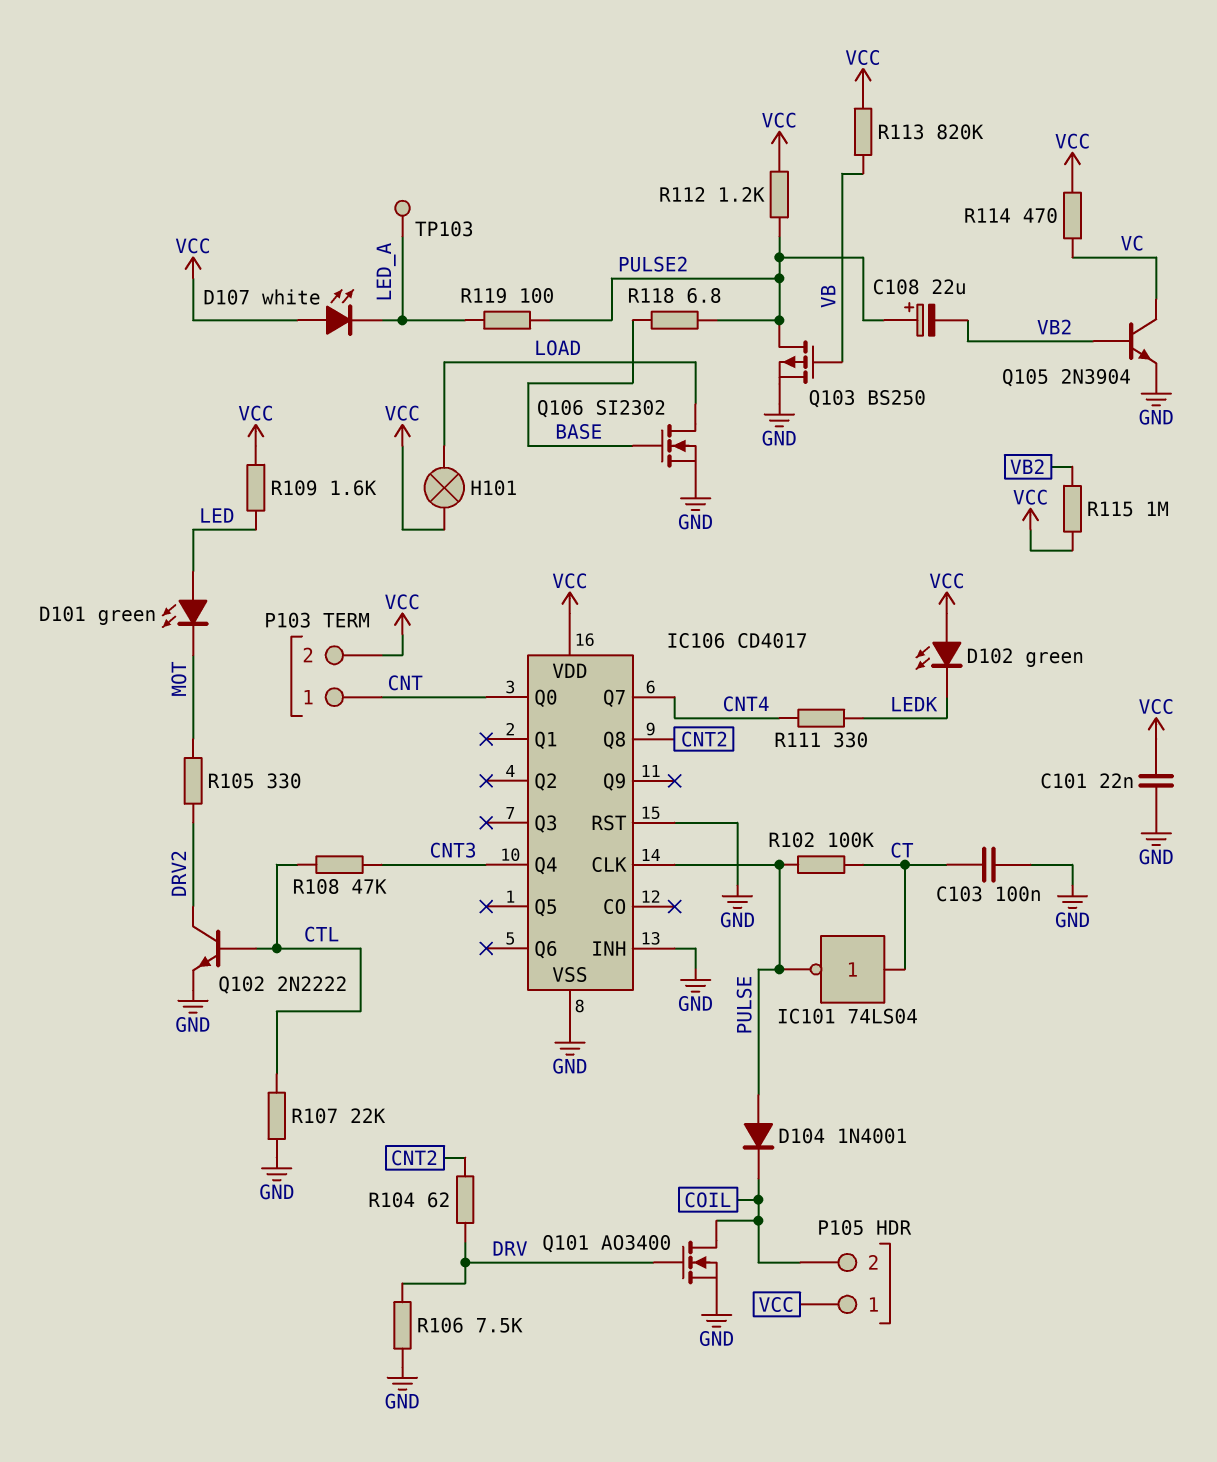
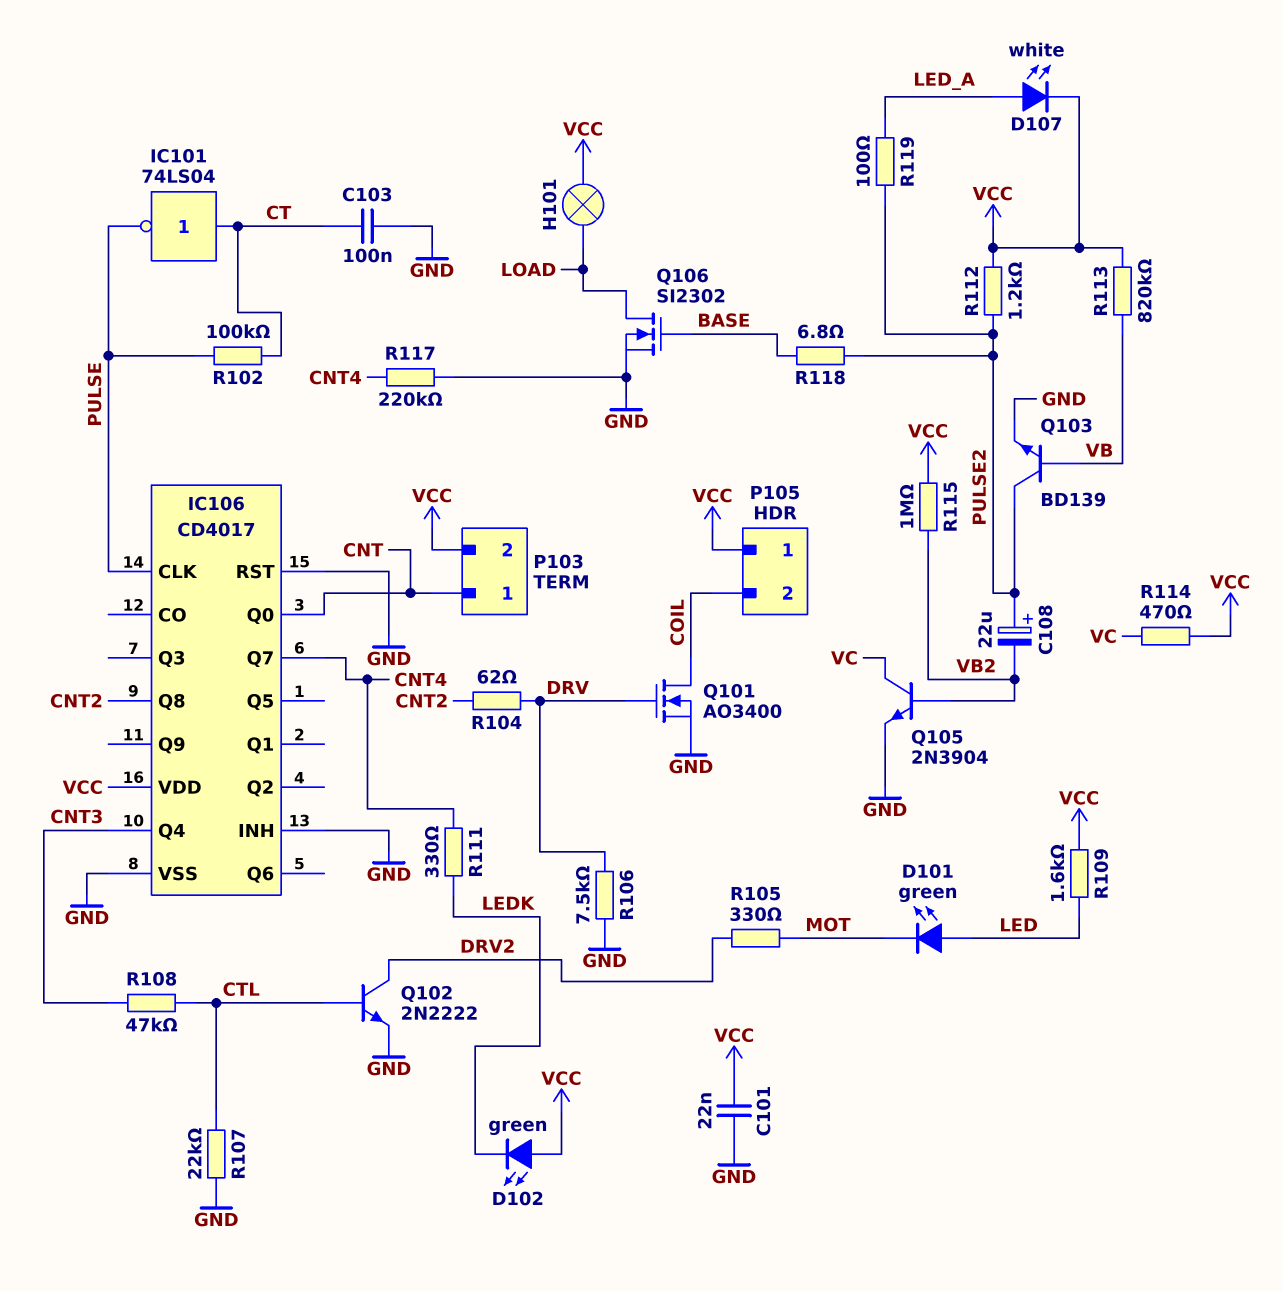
D104: diode 1N4001 (A PULSE, K COIL) -> none
D107: LED white (A VCC, K LED_A) -> LED white (A LED_A, K VCC)
Q103: PMOS BS250 (G VB, D PULSE2, S GND) -> NPN BD139 (B VB, C PULSE2, E GND)
R117: none -> 220k (CNT4, GND)
TP103: test point (LED_A) -> none

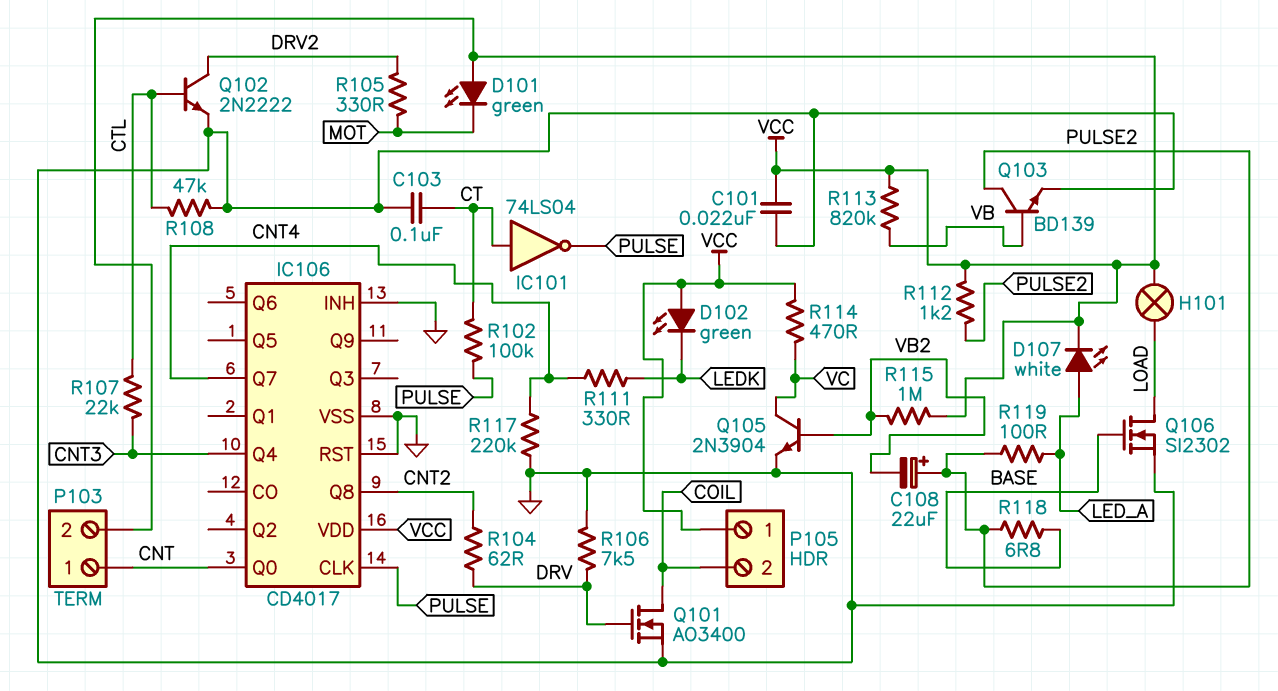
D101: LED green (A LED, K MOT) -> LED green (A VCC, K MOT)
R107: 22k (CTL, GND) -> 22k (CNT3, CTL)
R108: 47k (CNT3, CTL) -> 47k (CTL, GND)
R109: 1.6k (LED, VCC) -> none

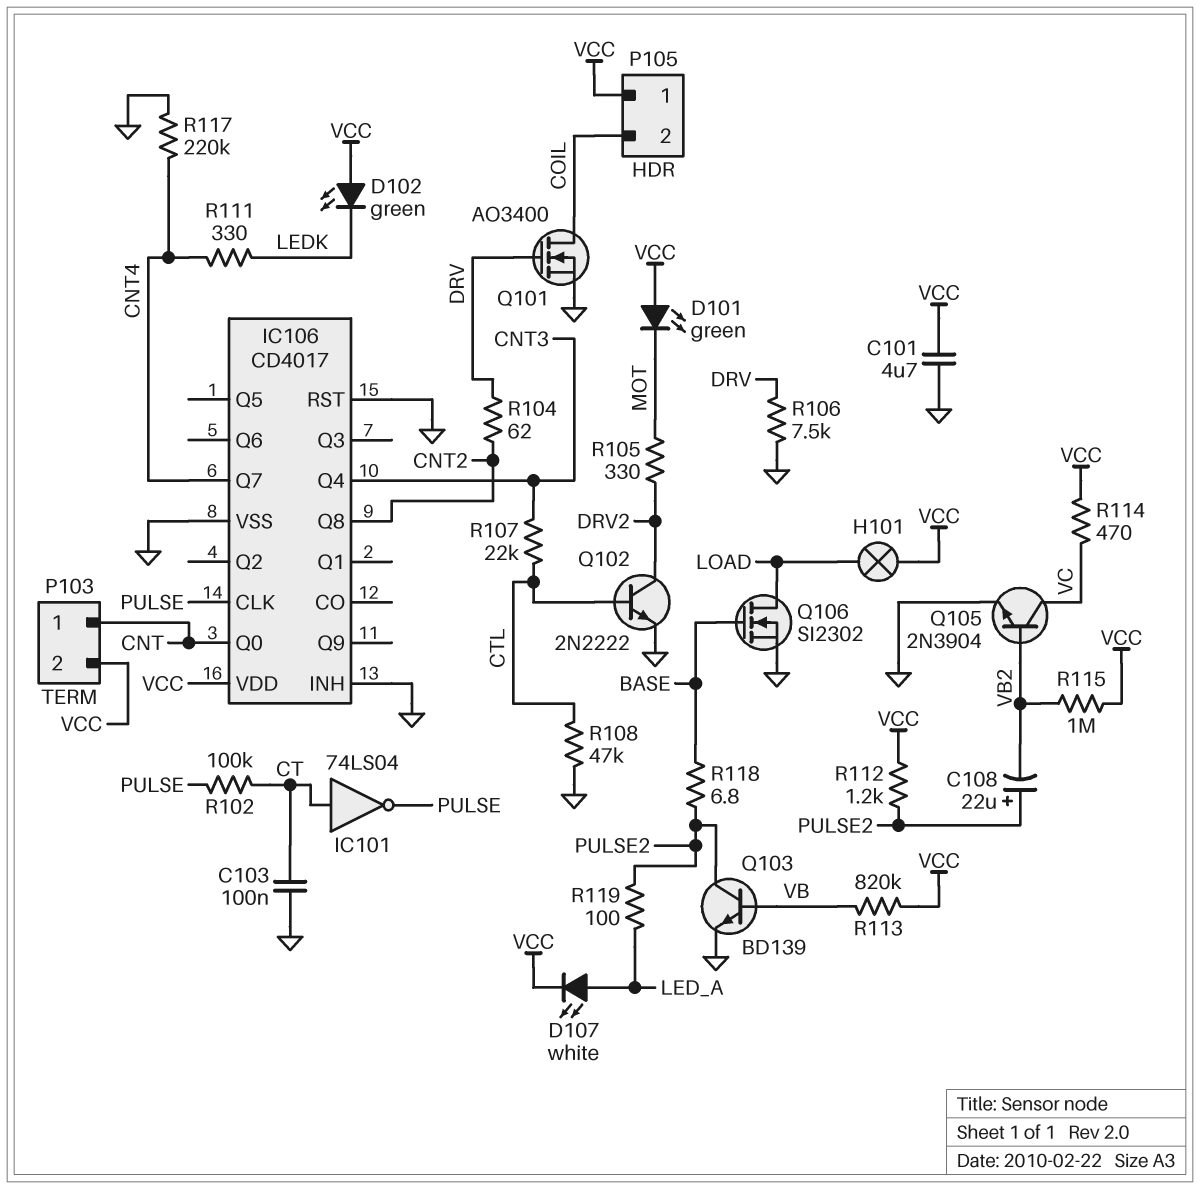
C101: 22nF (GND, VCC) -> 4.7uF (GND, VCC)

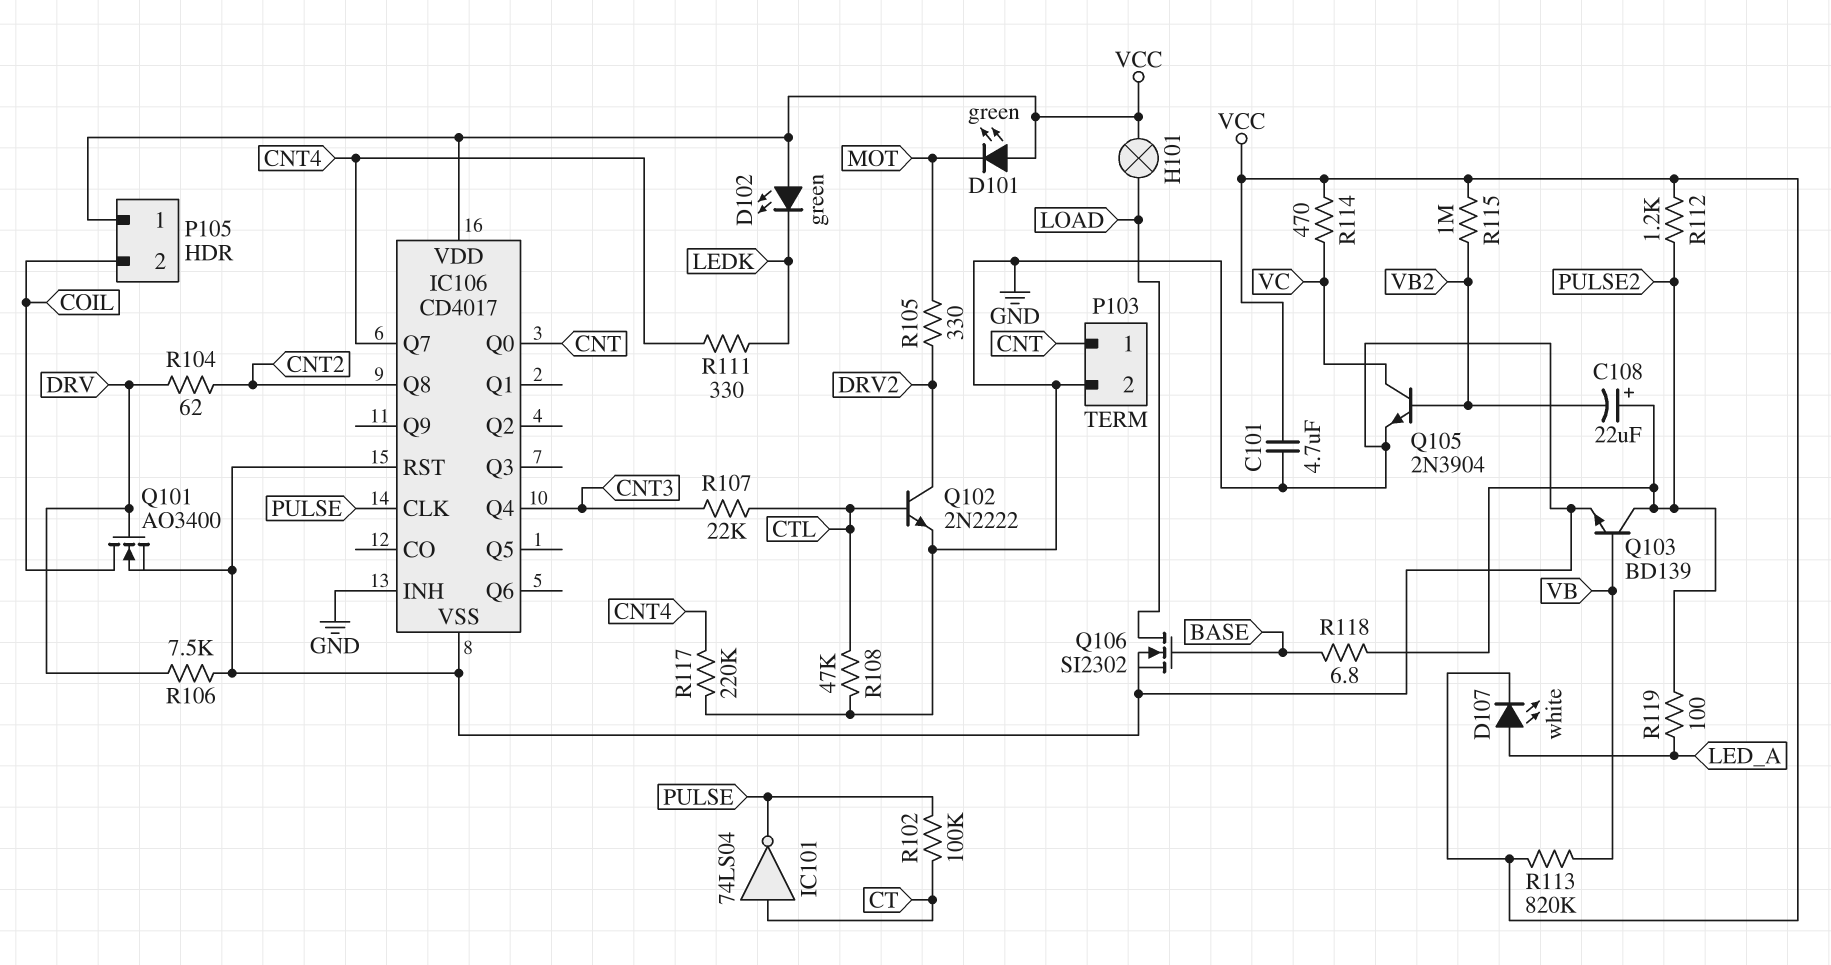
C103: 100nF (CT, GND) -> none
P103 pin 2: VCC -> GND

